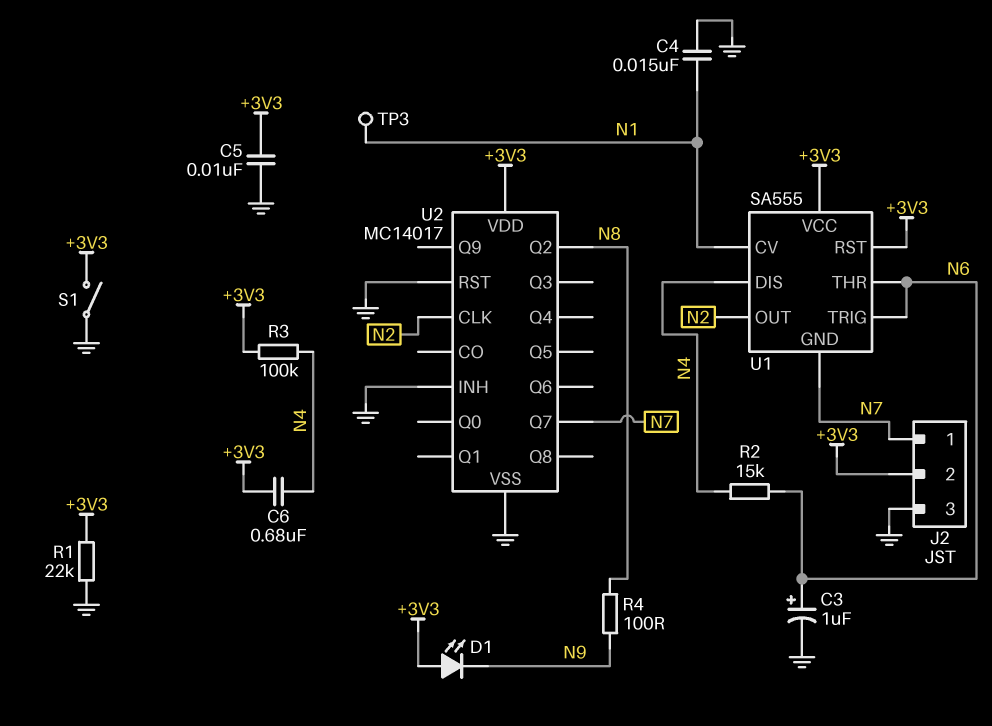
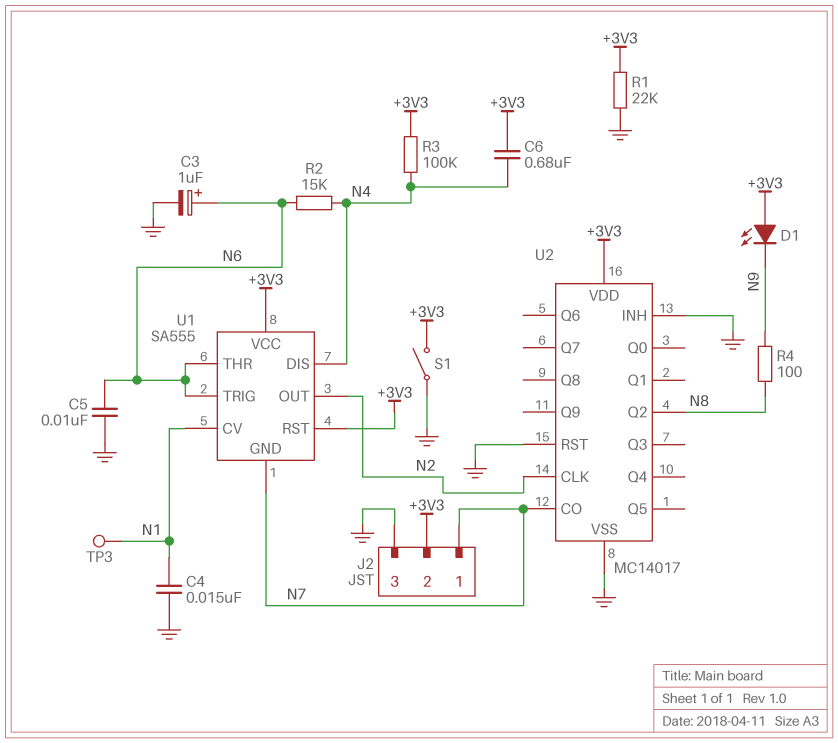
C5: 10nF (+3V3, GND) -> 10nF (GND, N6)
U2 pin CO: none -> N7
U2 pin Q7: N7 -> none

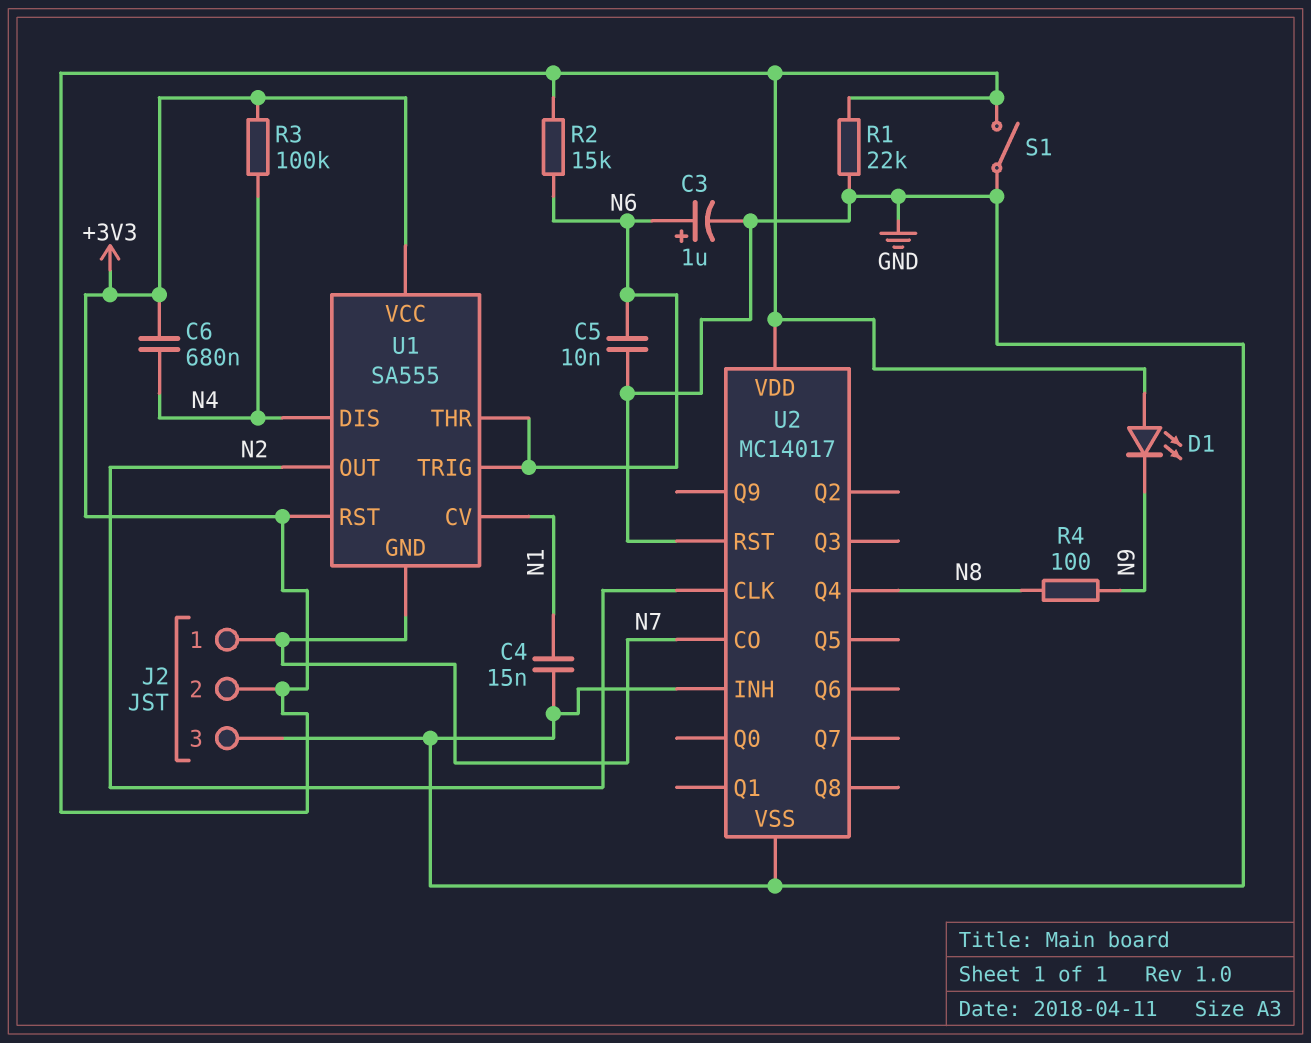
R2: 15k (N4, N6) -> 15k (+3V3, N6)
TP3: test point (N1) -> none
U2 pin Q2: N8 -> none
U2 pin Q4: none -> N8

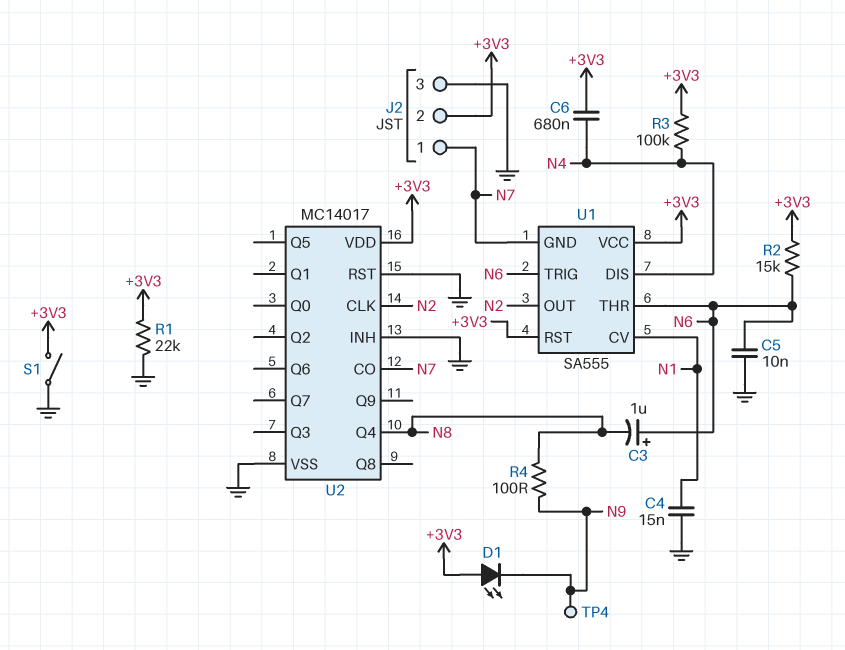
C3: 1uF (plus N6, minus GND) -> 1uF (plus N6, minus N8)
TP4: none -> test point (N9)

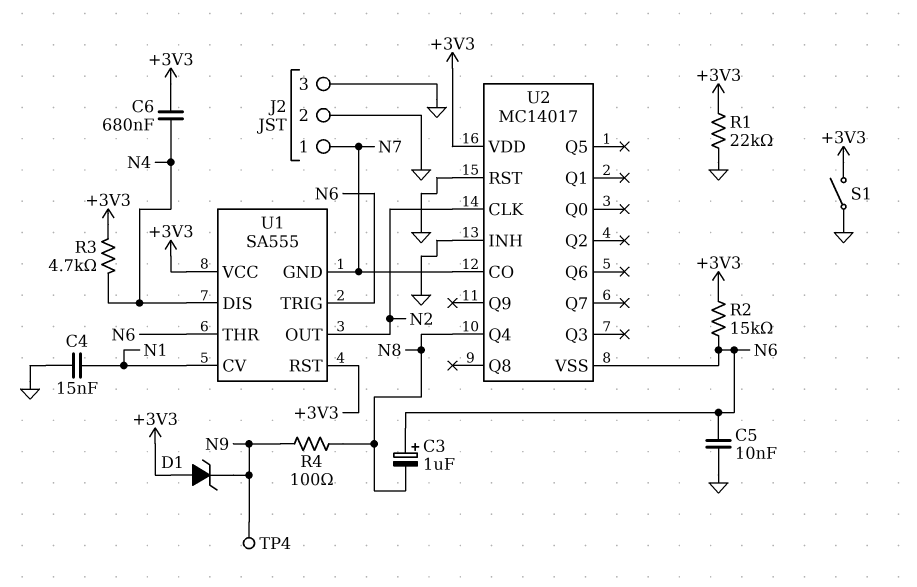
D1: LED (A +3V3, K N9) -> zener (A +3V3, K N9)
J2 pin 2: +3V3 -> GND
R3: 100k (+3V3, N4) -> 4.7k (+3V3, N4)
U2 pin VSS: GND -> N6

